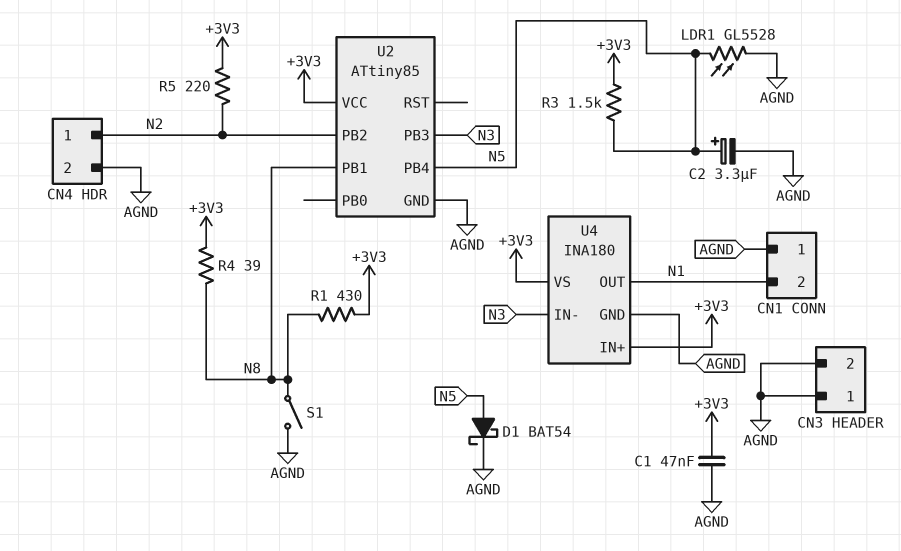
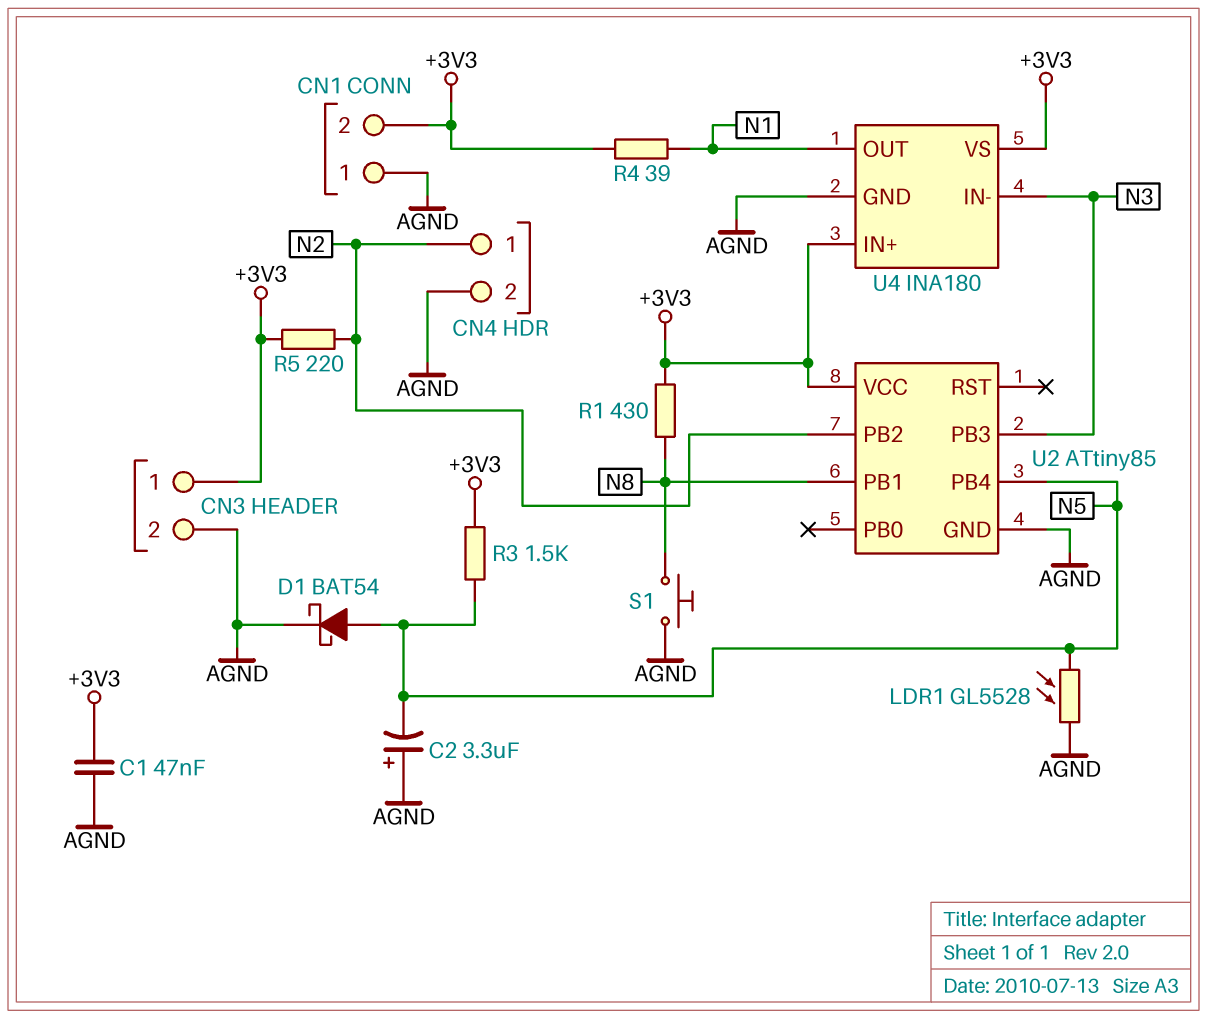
C2: 3.3uF (plus N5, minus AGND) -> 3.3uF (plus AGND, minus N5)
CN1 pin 2: N1 -> +3V3
CN3 pin 1: AGND -> +3V3
R4: 39 (+3V3, N8) -> 39 (+3V3, N1)
S1: switch (AGND, N8) -> button (AGND, N8)

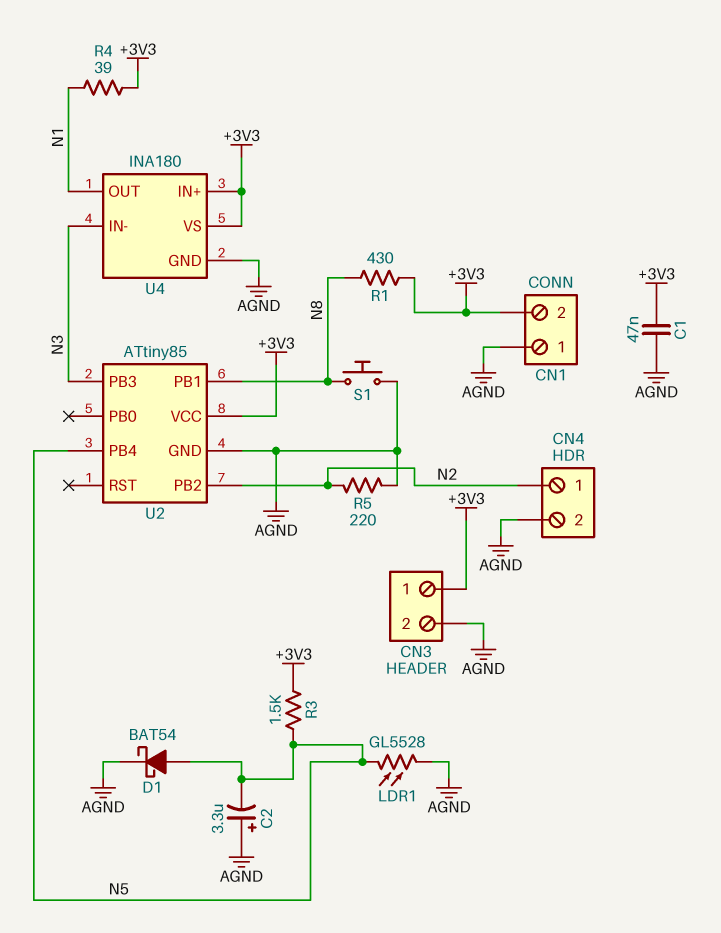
R5: 220 (+3V3, N2) -> 220 (AGND, N2)

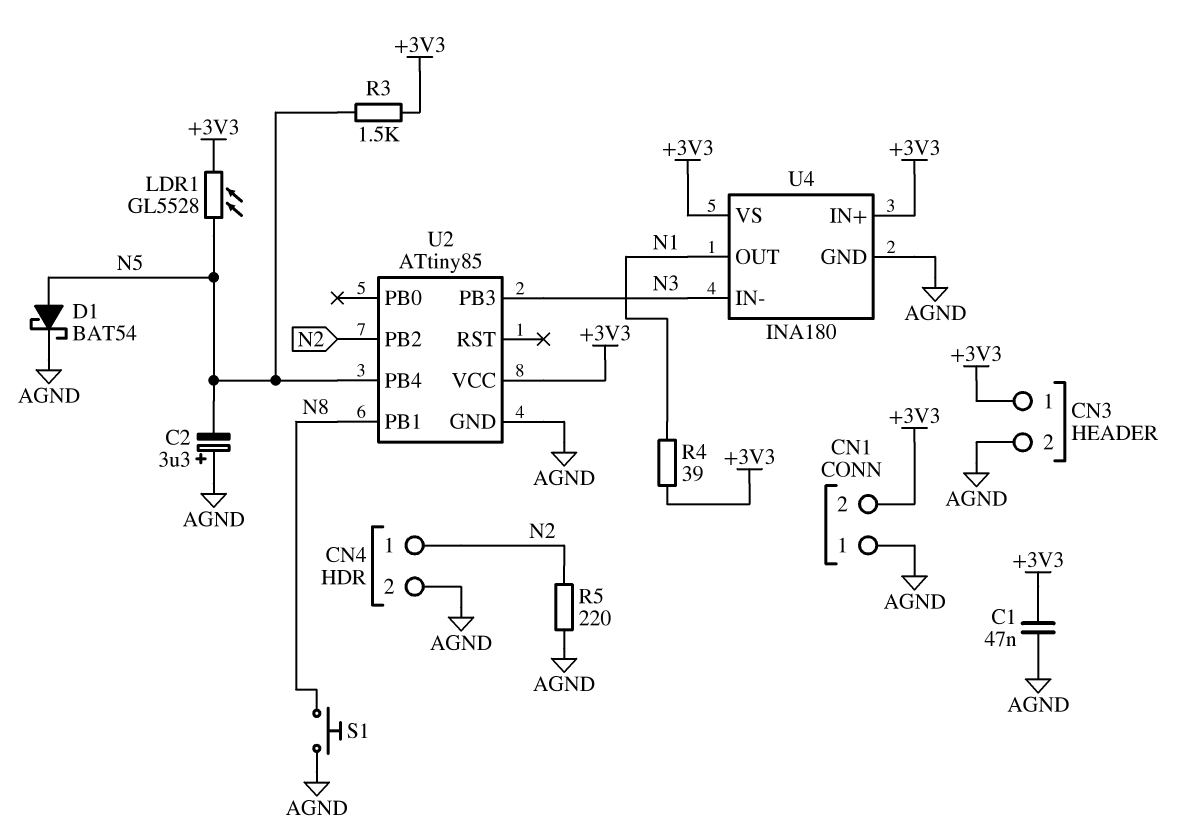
LDR1: GL5528 (AGND, N5) -> GL5528 (+3V3, N5)
R1: 430 (+3V3, N8) -> none

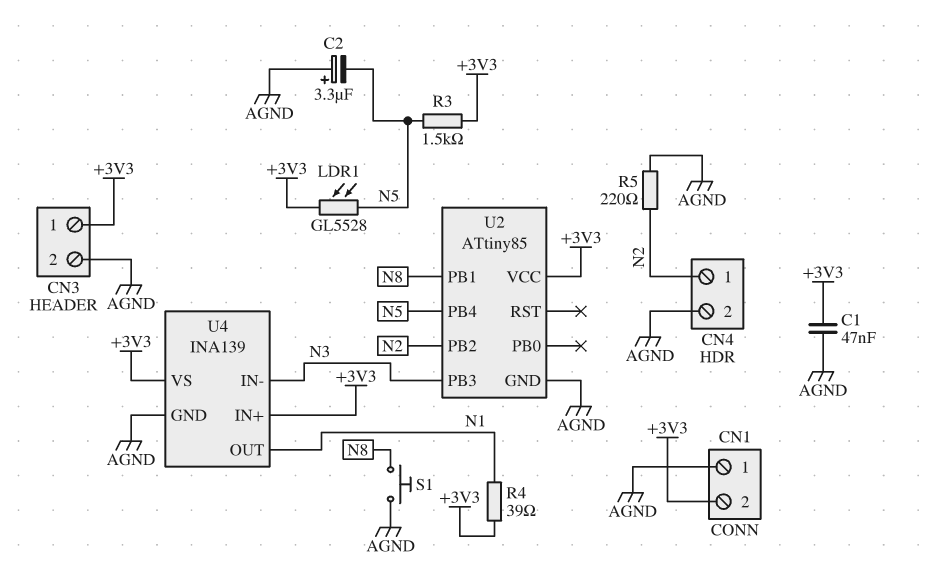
D1: schottky BAT54 (A N5, K AGND) -> none
U4: INA180 -> INA139

